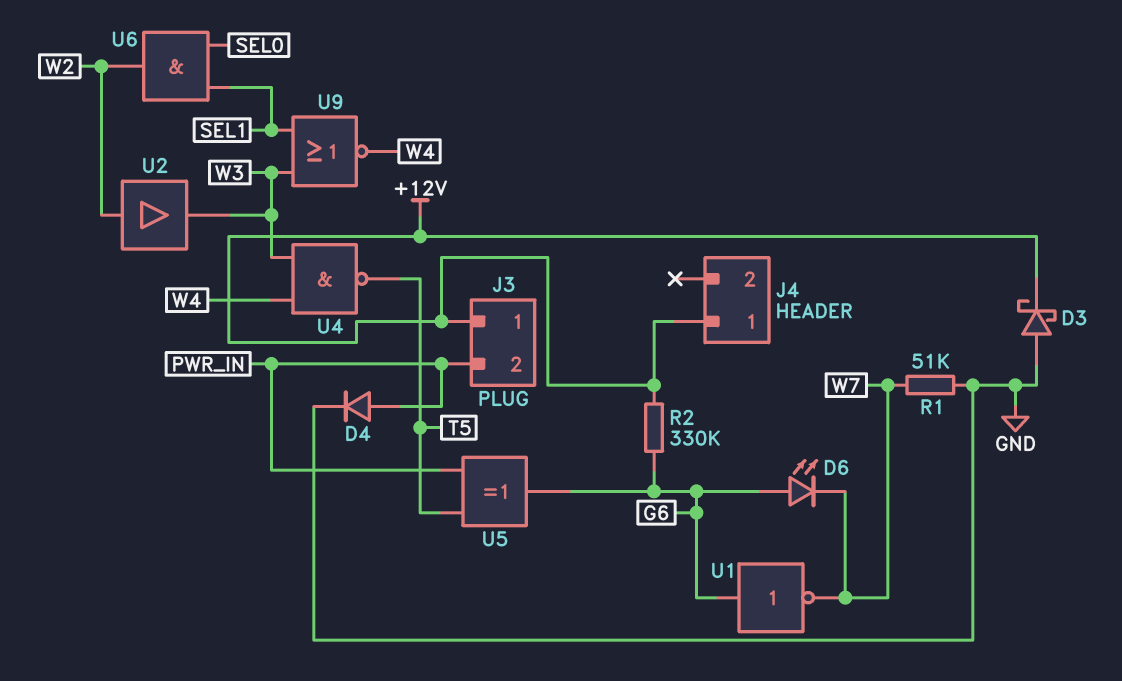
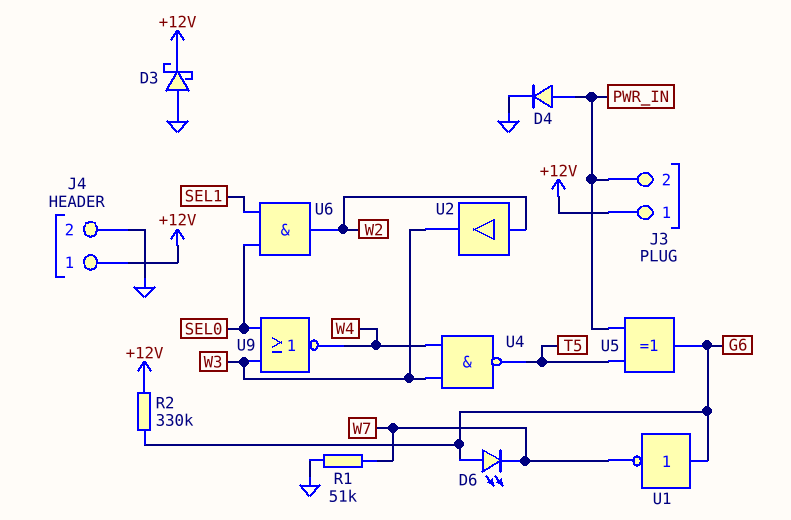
J4 pin 2: none -> GND
U9: NOR (in SEL1, in W3, out W4) -> NOR (in SEL0, in W3, out W4)

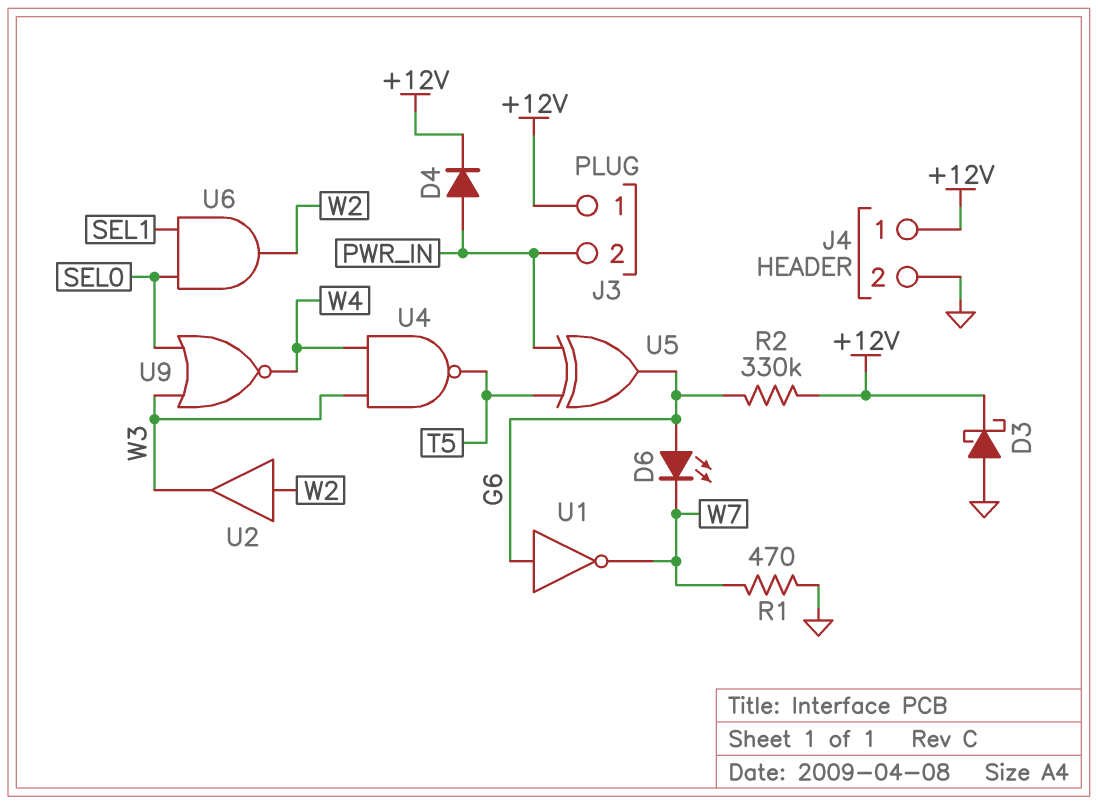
D4: diode (A PWR_IN, K GND) -> diode (A PWR_IN, K +12V)
R1: 51k (GND, W7) -> 470 (GND, W7)

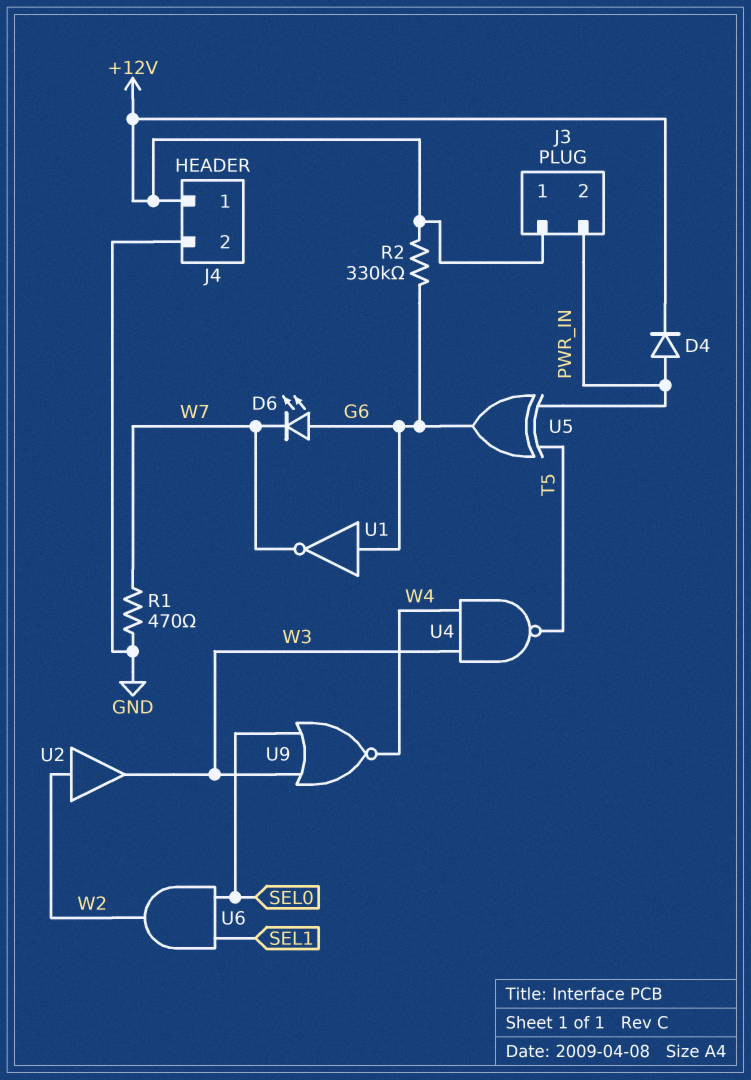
D3: schottky (A GND, K +12V) -> none

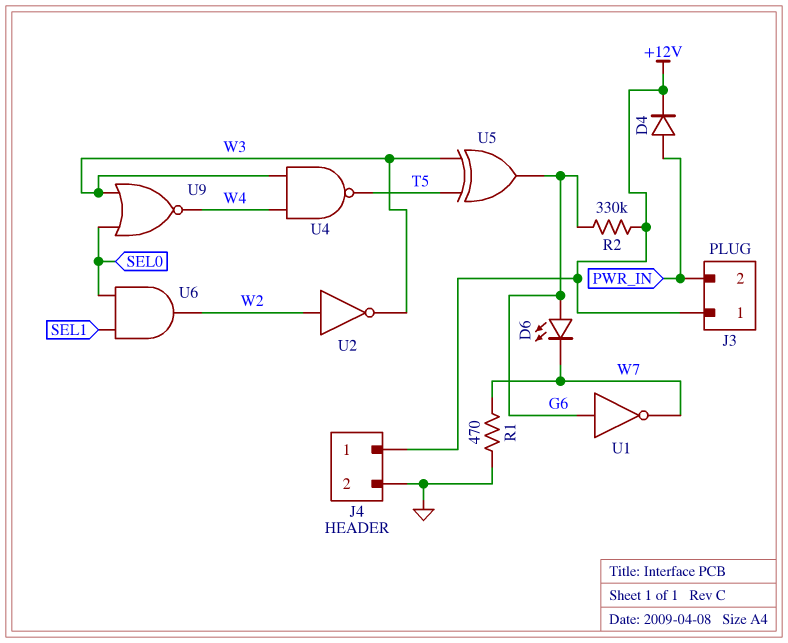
U2: buffer (in W2, out W3) -> NOT (in W2, out W3)
U5: XOR (in PWR_IN, in T5, out G6) -> XOR (in T5, in W3, out G6)

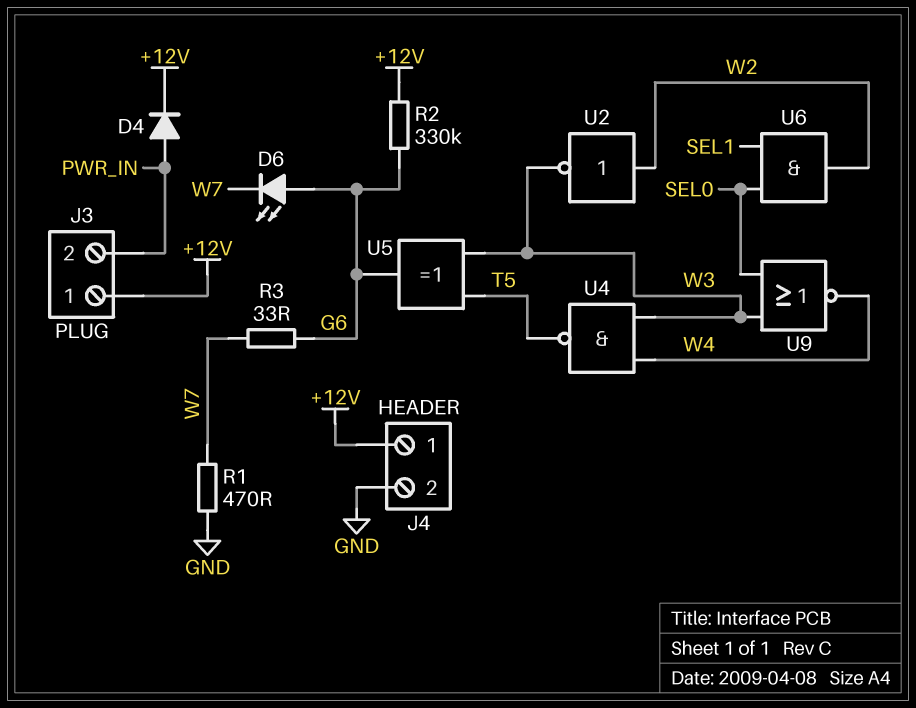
R3: none -> 33 (G6, W7)
U1: NOT (in G6, out W7) -> none

